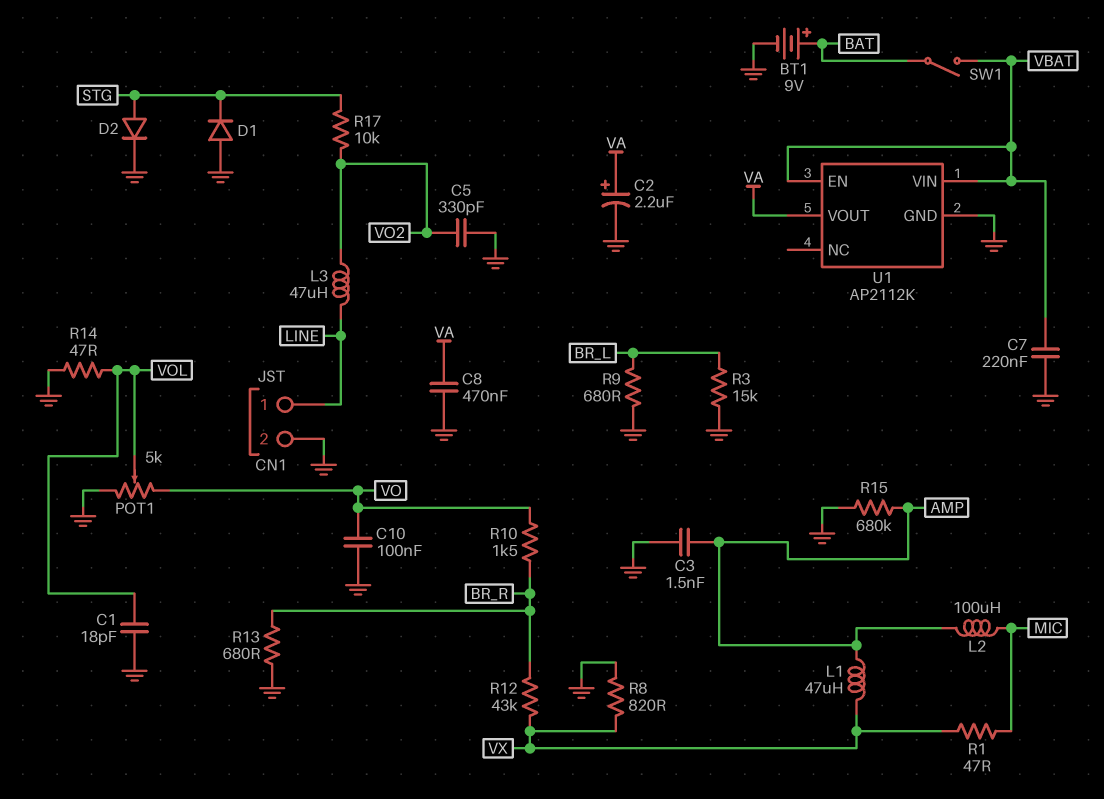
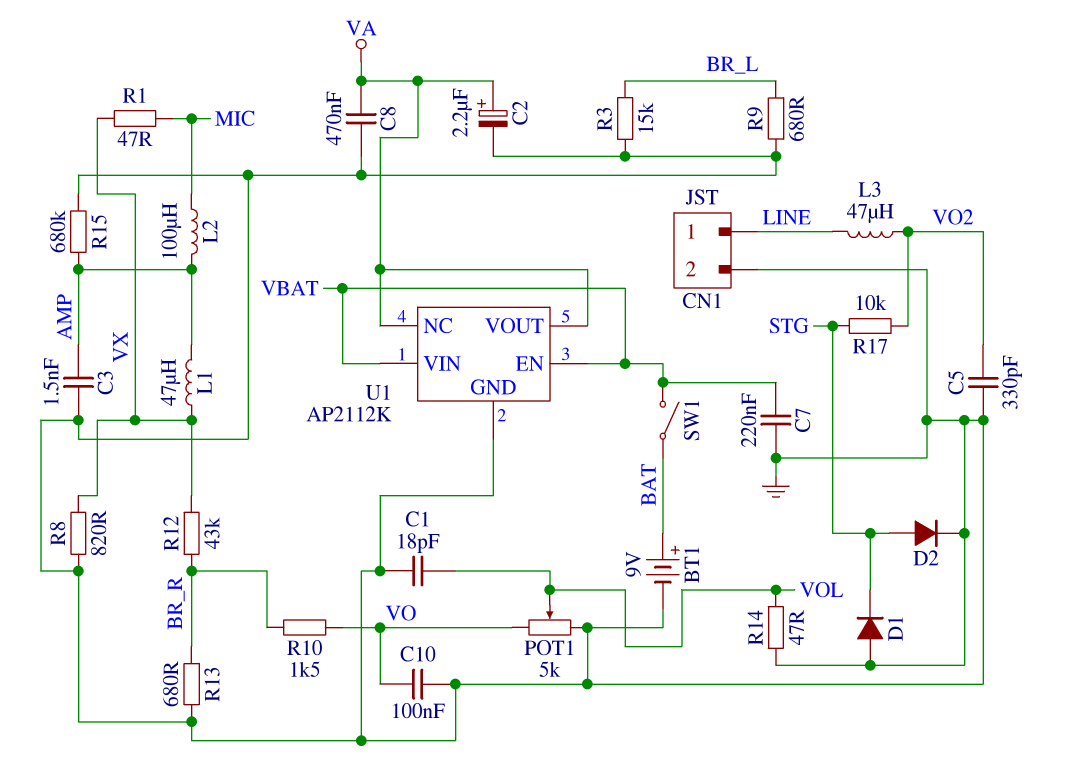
U1 pin NC: none -> VA

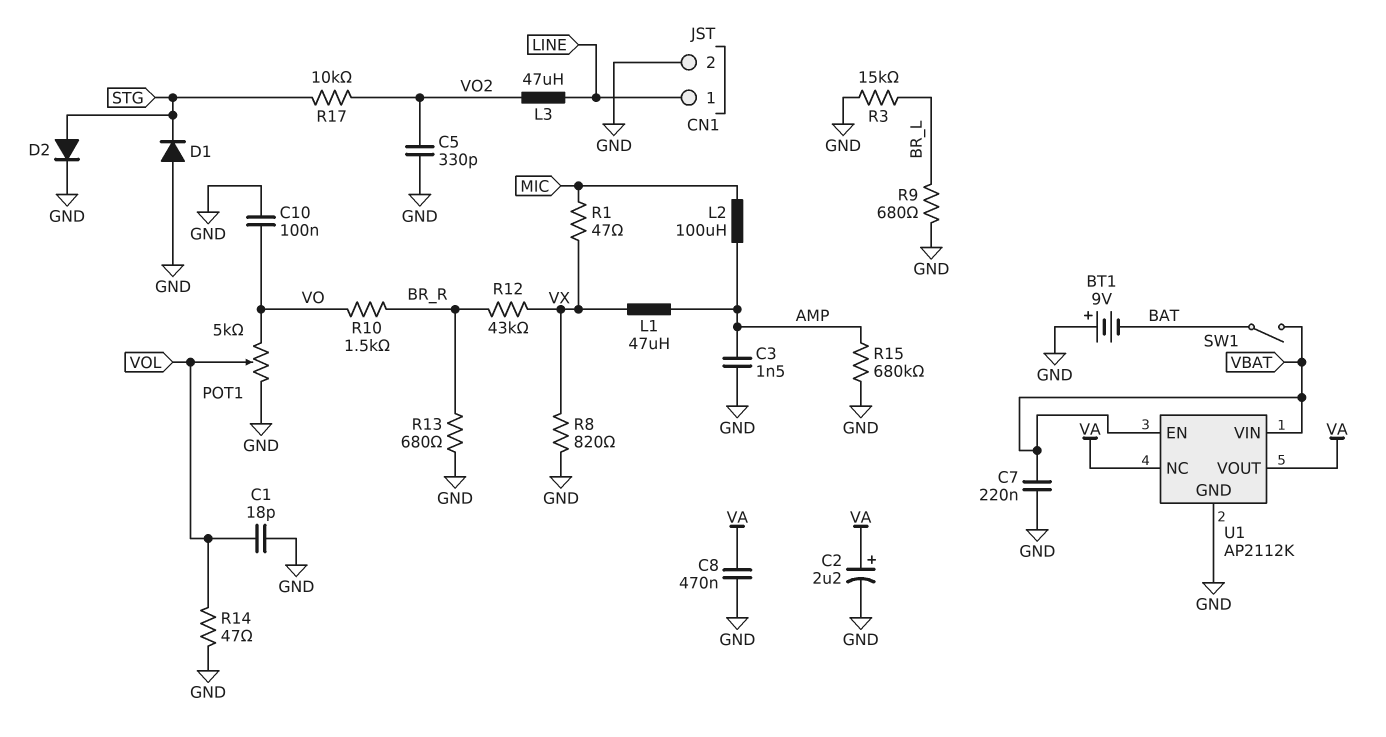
BT1: 9V (plus BAT, minus GND) -> 9V (plus GND, minus BAT)

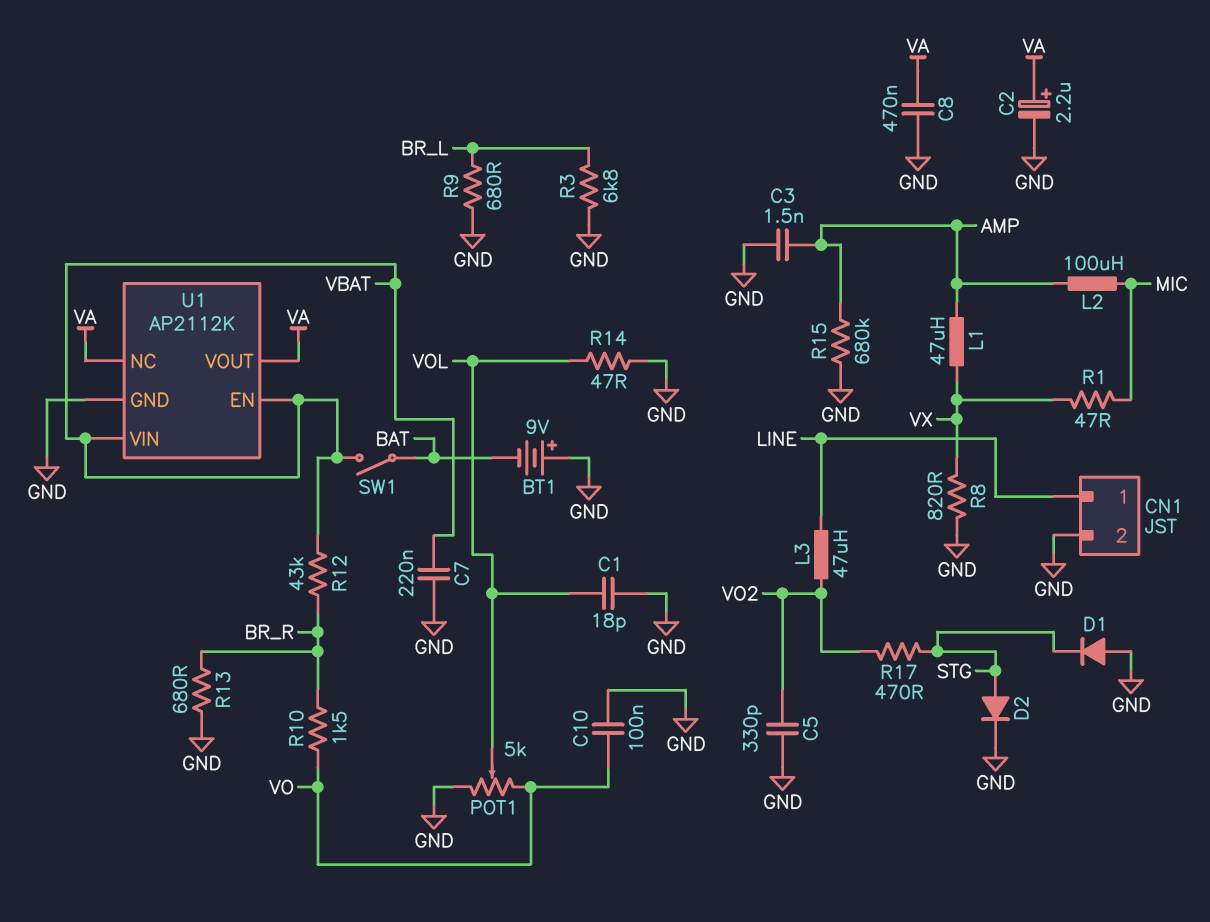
R3: 15k (BR_L, GND) -> 6.8k (BR_L, GND)
R12: 43k (BR_R, VX) -> 43k (BR_R, VBAT)
R17: 10k (STG, VO2) -> 470 (STG, VO2)

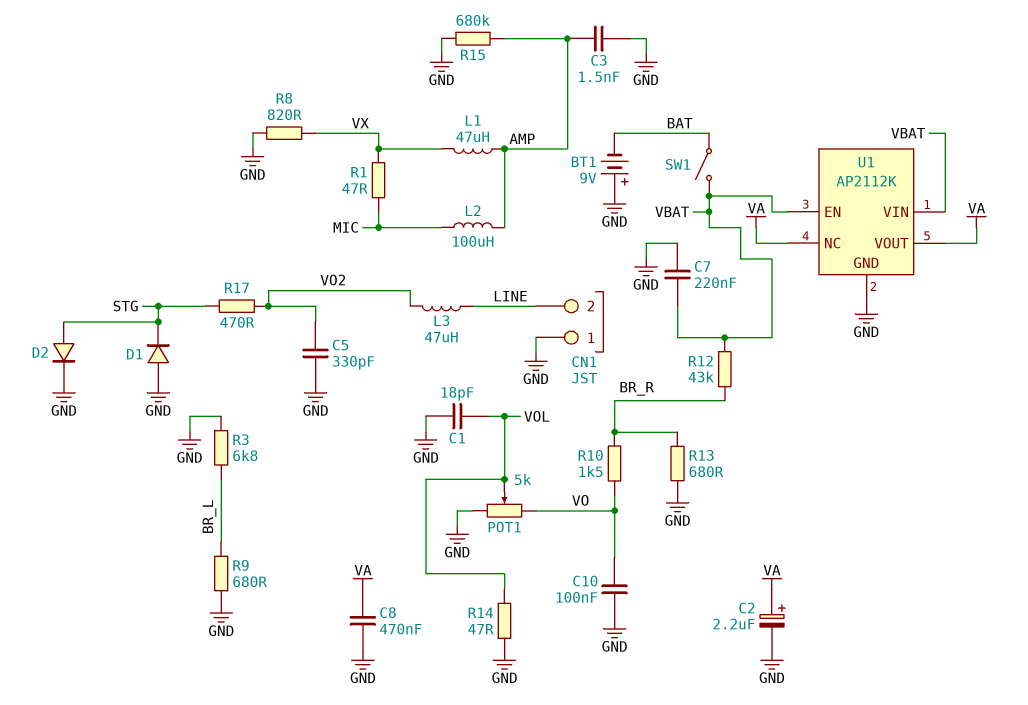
CN1 pin 1: LINE -> GND
CN1 pin 2: GND -> LINE

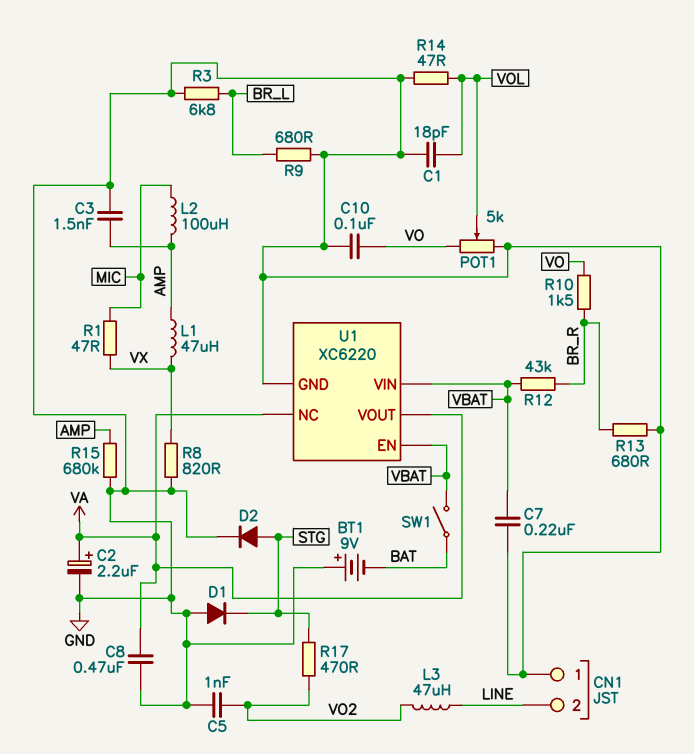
C5: 330pF (GND, VO2) -> 1nF (GND, VO2)
U1: AP2112K -> XC6220

